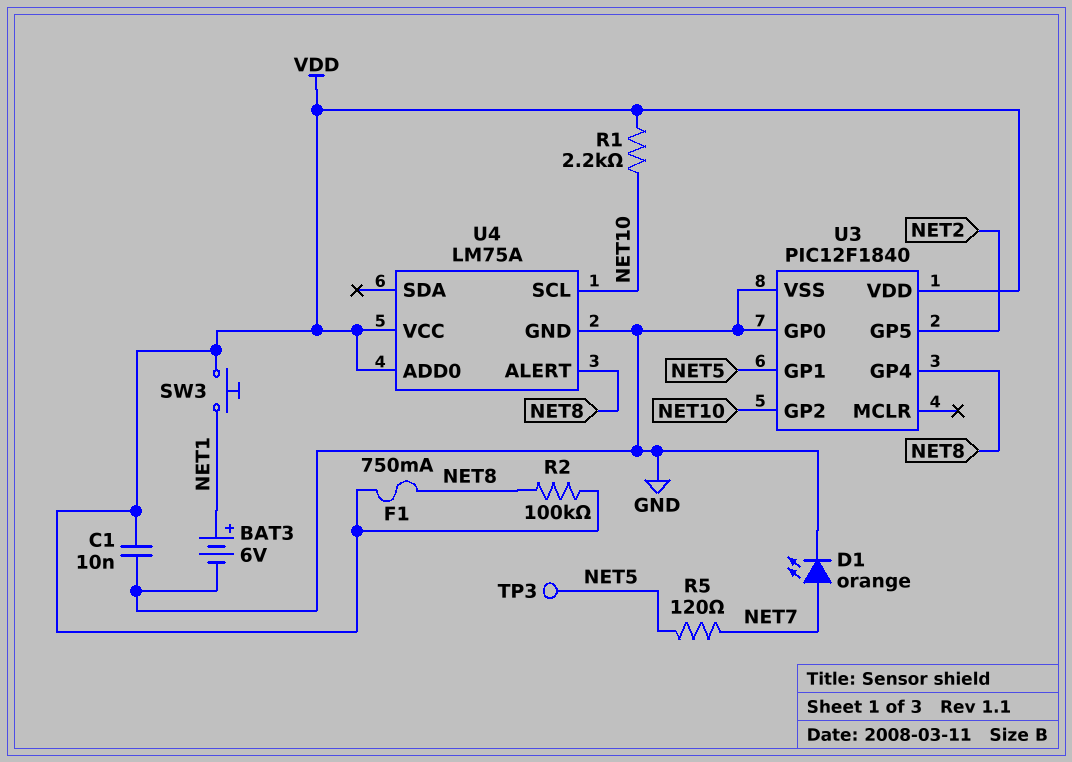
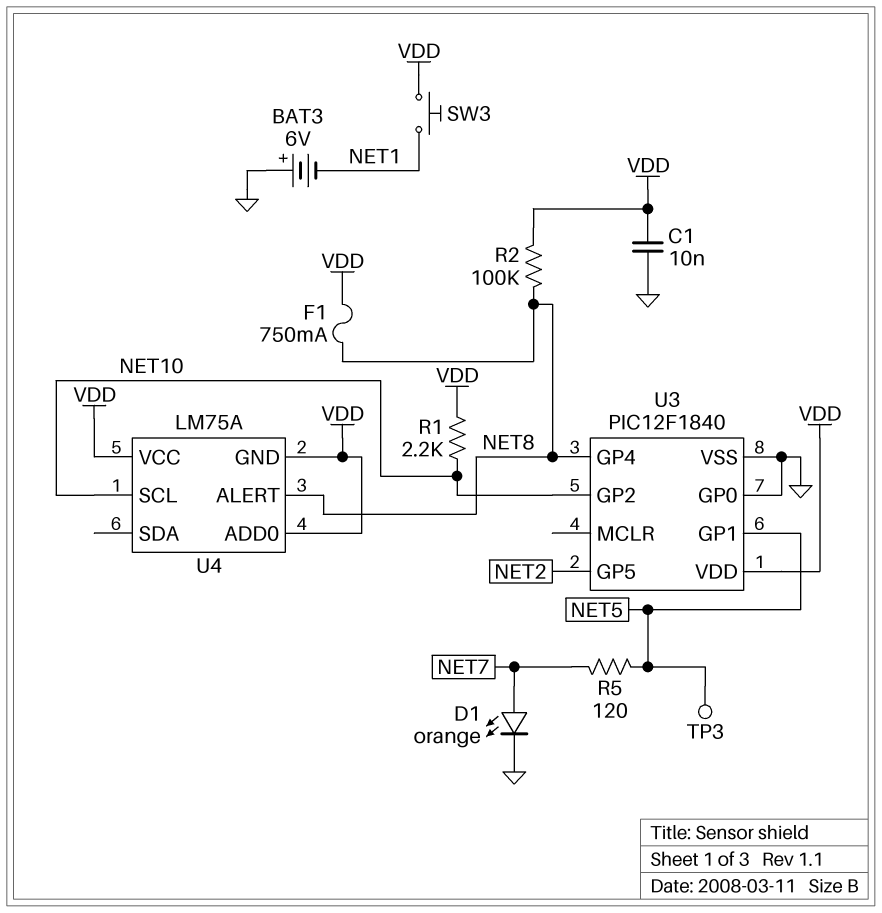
BAT3: 6V (plus NET1, minus GND) -> 6V (plus GND, minus NET1)
U4 pin GND: GND -> VDD

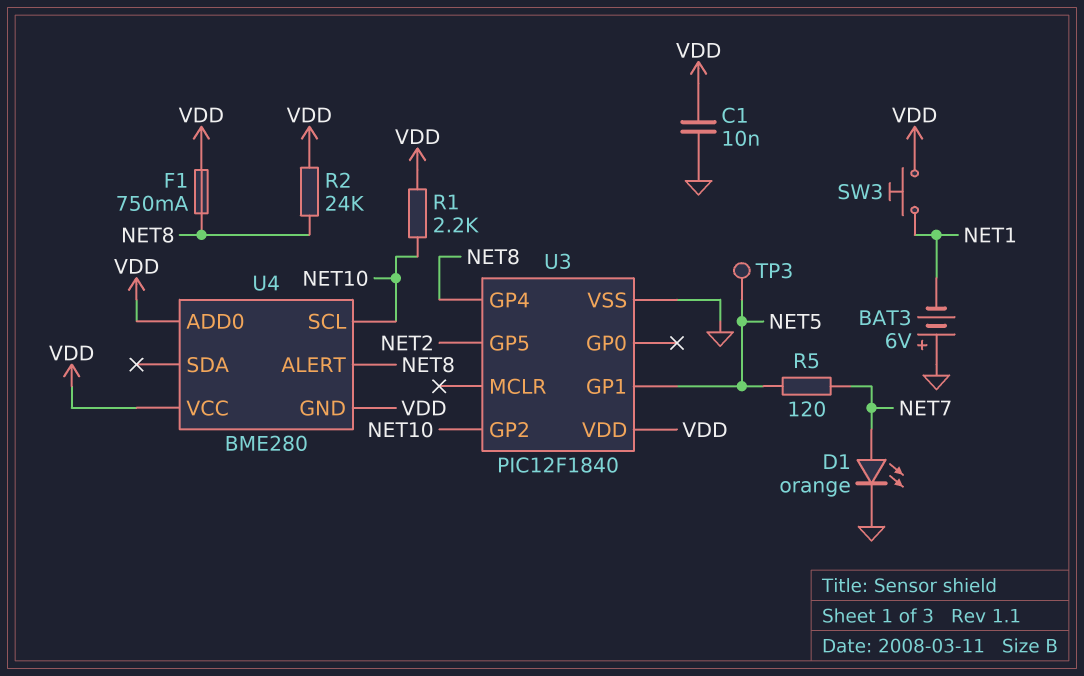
R2: 100k (NET8, VDD) -> 24k (NET8, VDD)
U3 pin GP0: GND -> none
U4: LM75A -> BME280

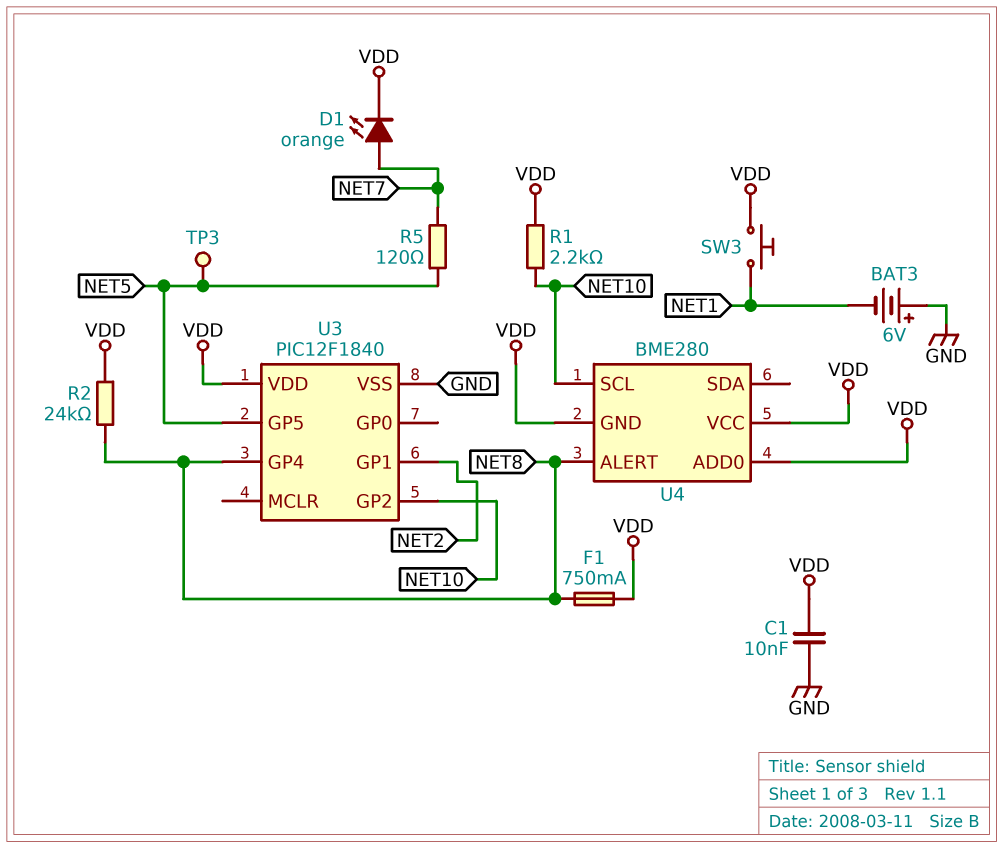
D1: LED orange (A NET7, K GND) -> LED orange (A NET7, K VDD)
U3 pin GP1: NET5 -> NET2
U3 pin GP5: NET2 -> NET5

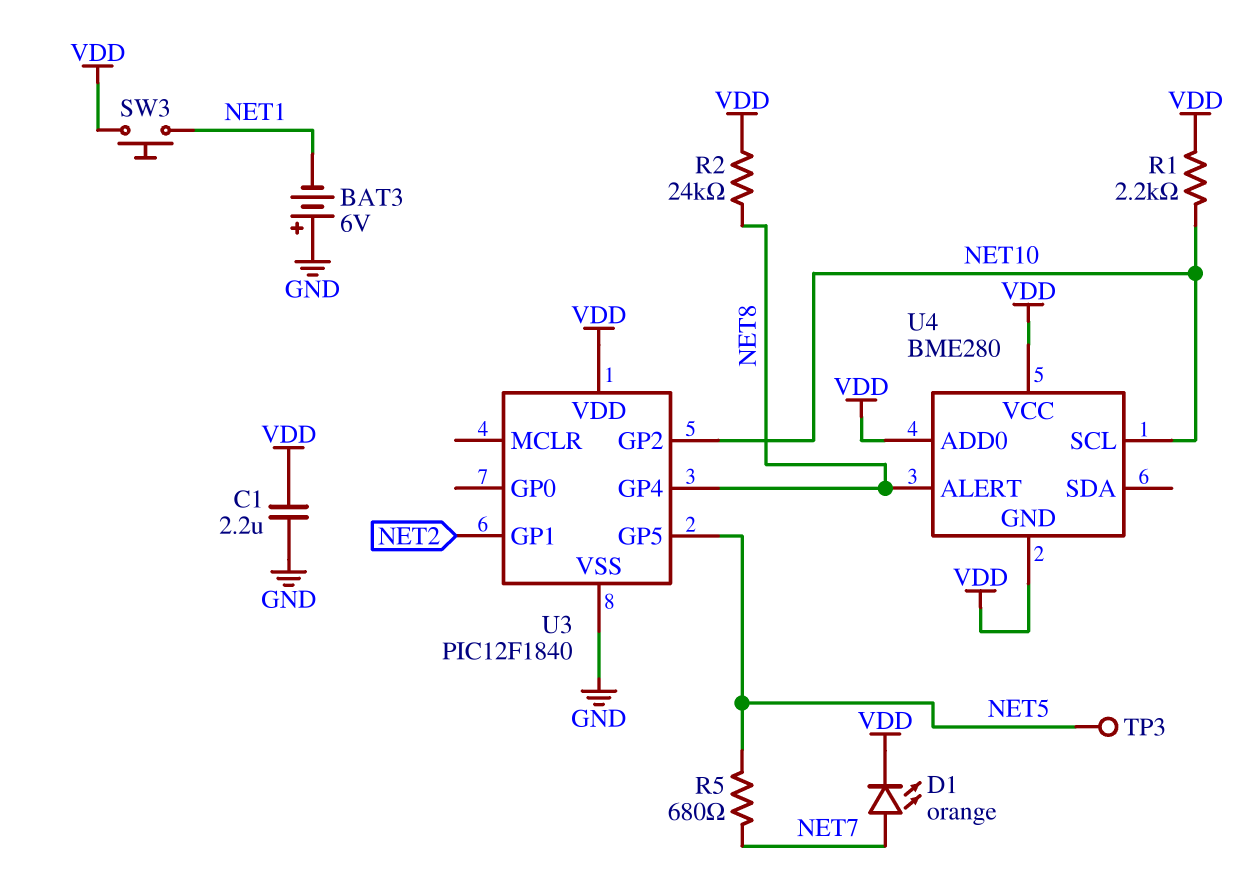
C1: 10nF (GND, VDD) -> 2.2uF (GND, VDD)
F1: 750mA (NET8, VDD) -> none
R5: 120 (NET5, NET7) -> 680 (NET5, NET7)

